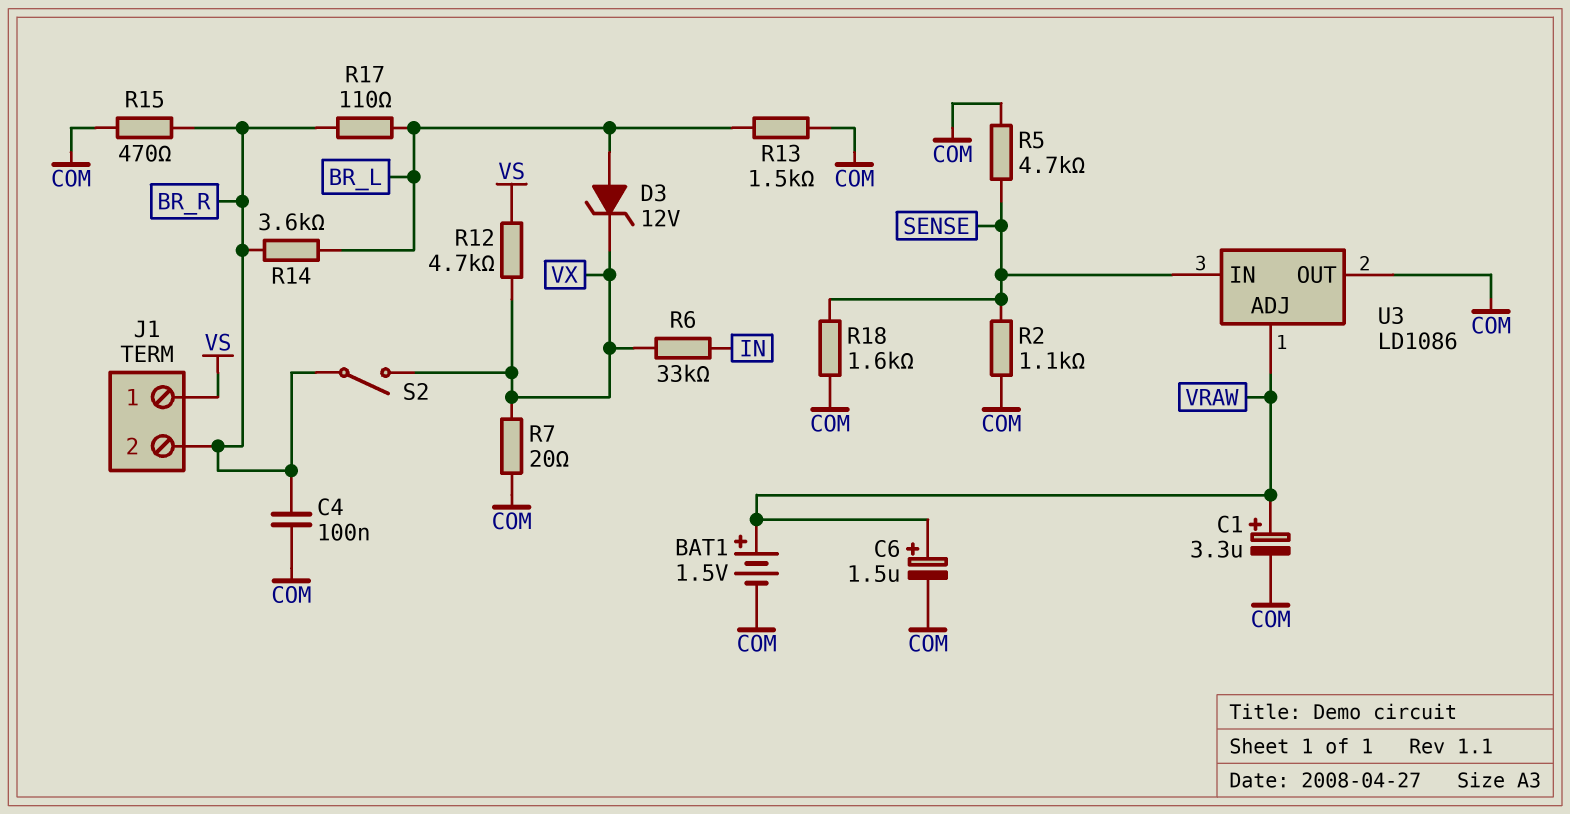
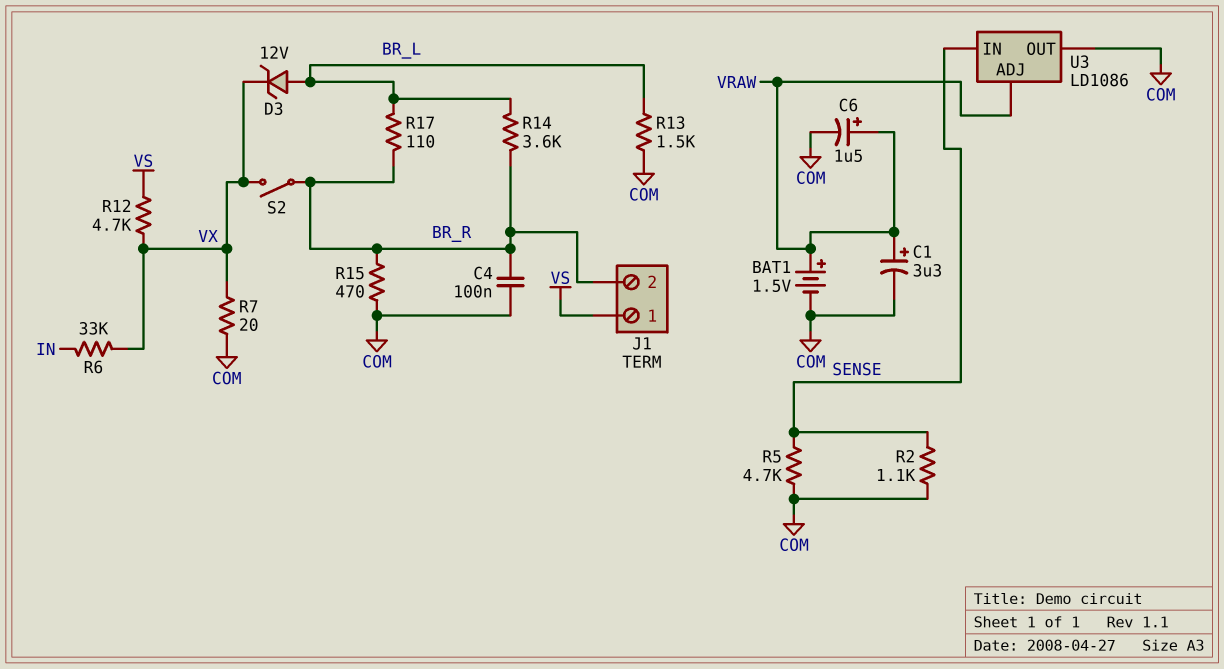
R18: 1.6k (COM, SENSE) -> none

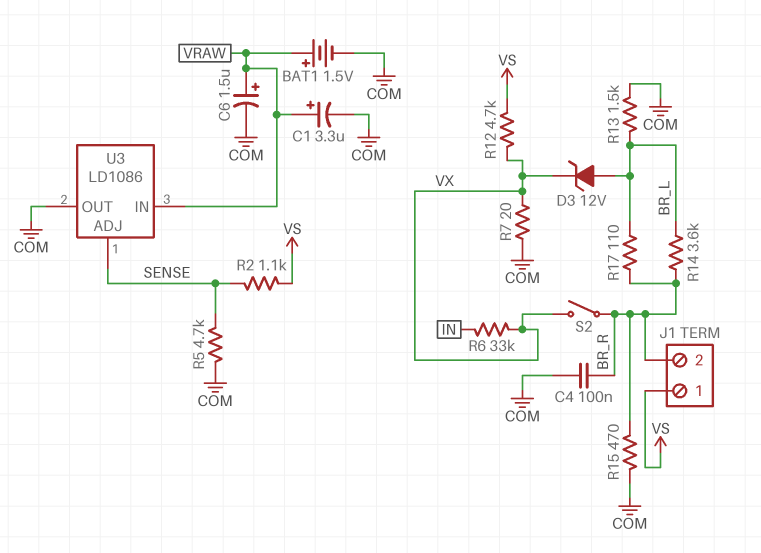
R2: 1.1k (COM, SENSE) -> 1.1k (SENSE, VS)
U3 pin ADJ: VRAW -> SENSE
U3 pin IN: SENSE -> VRAW

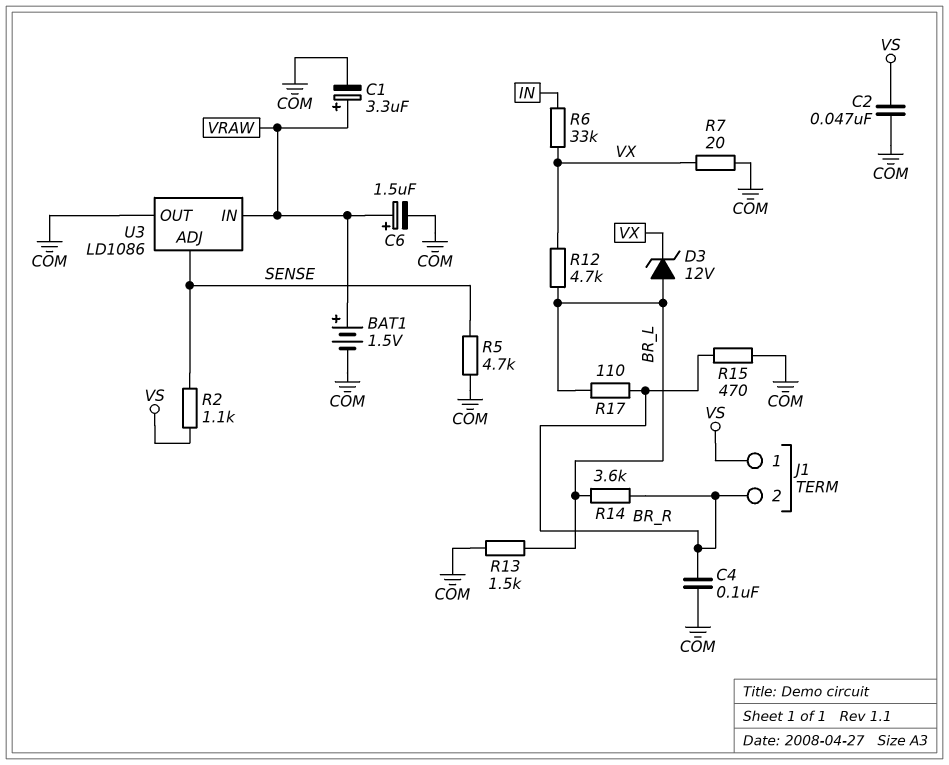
C2: none -> 47nF (COM, VS)
R12: 4.7k (VS, VX) -> 4.7k (BR_L, VX)
S2: switch (BR_R, VX) -> none

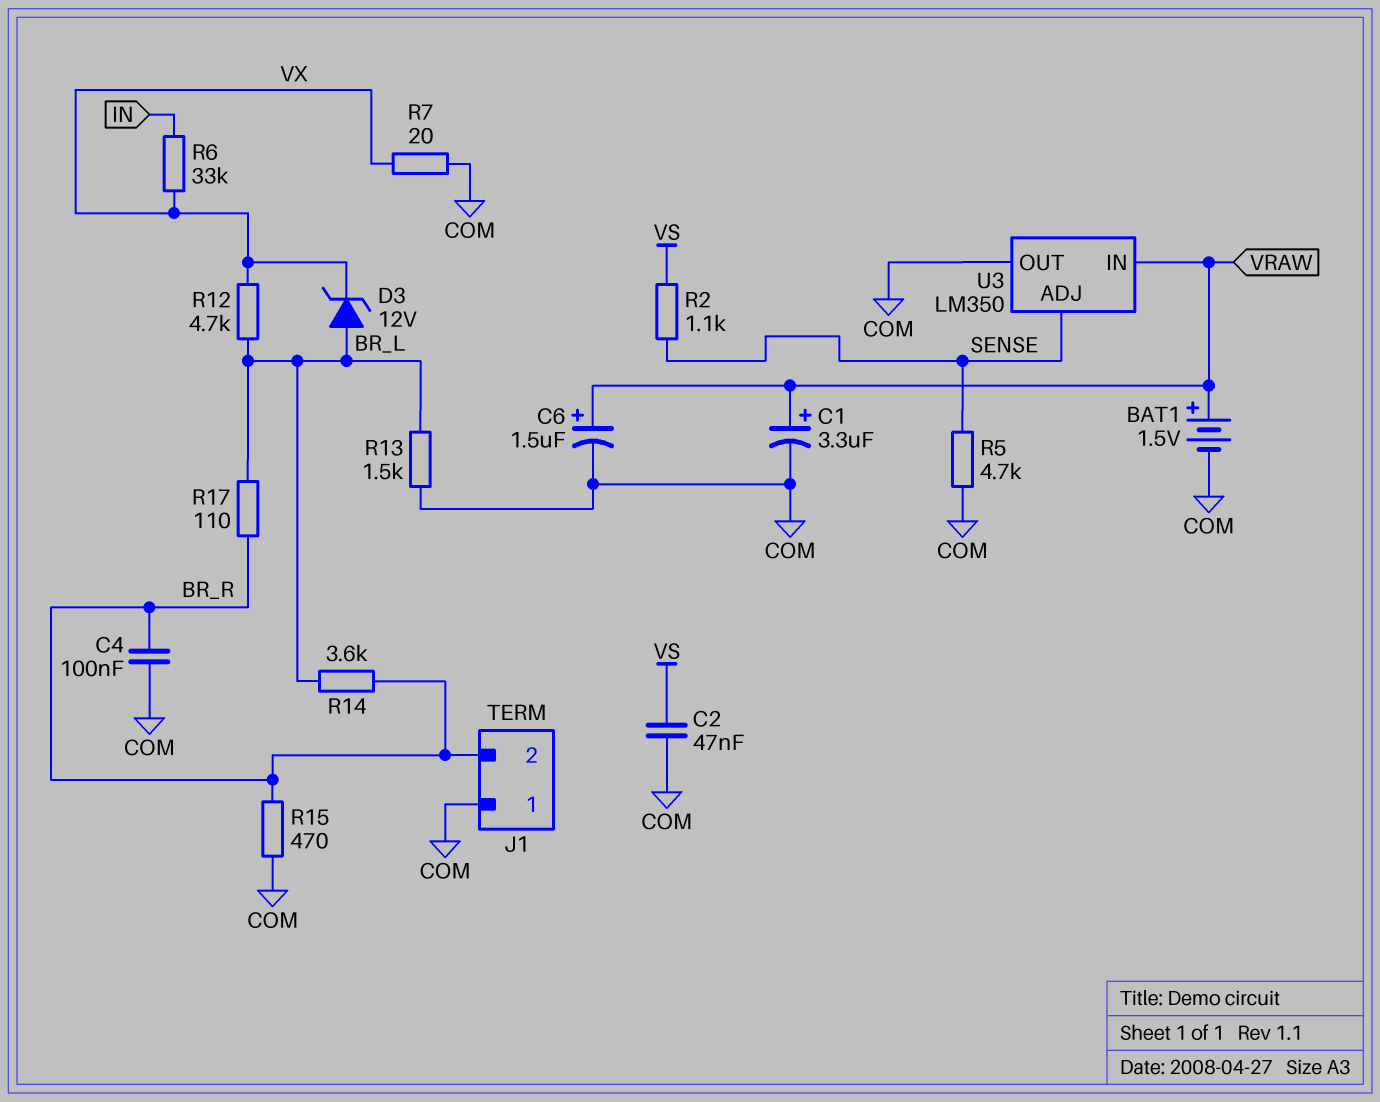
J1 pin 1: VS -> COM
U3: LD1086 -> LM350

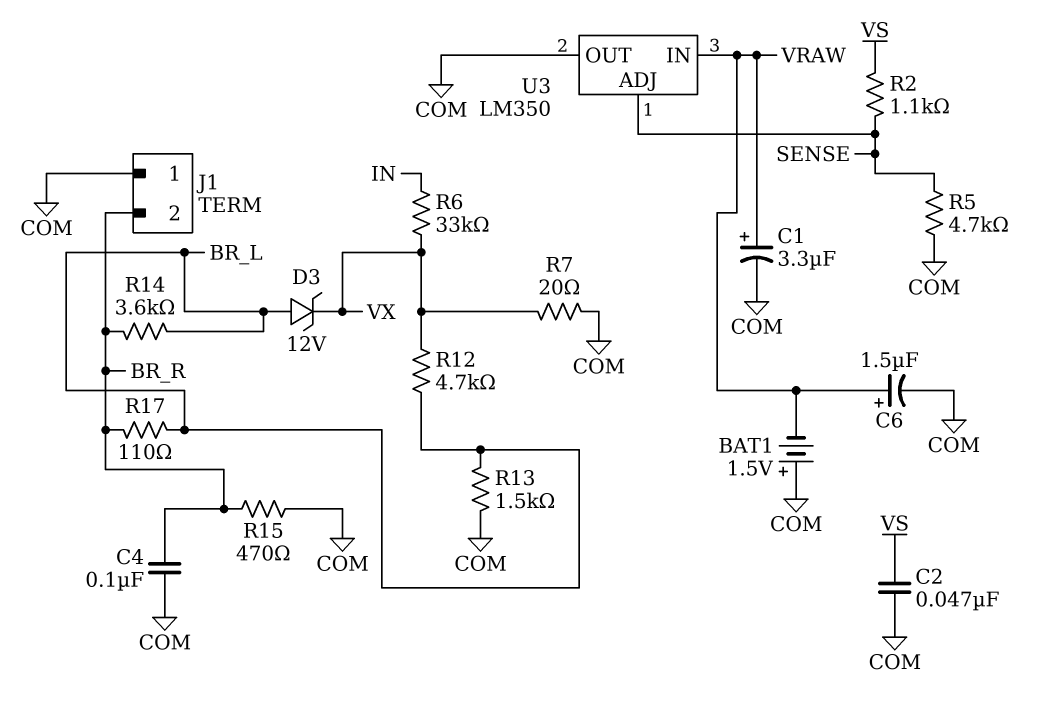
BAT1: 1.5V (plus VRAW, minus COM) -> 1.5V (plus COM, minus VRAW)

